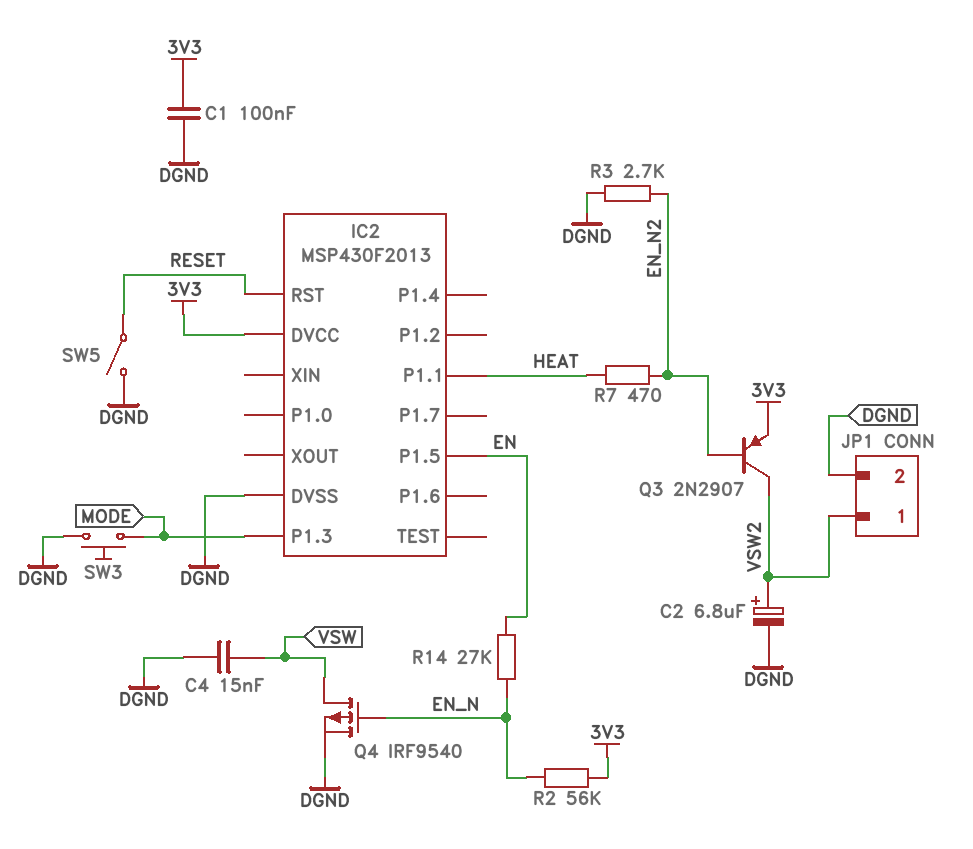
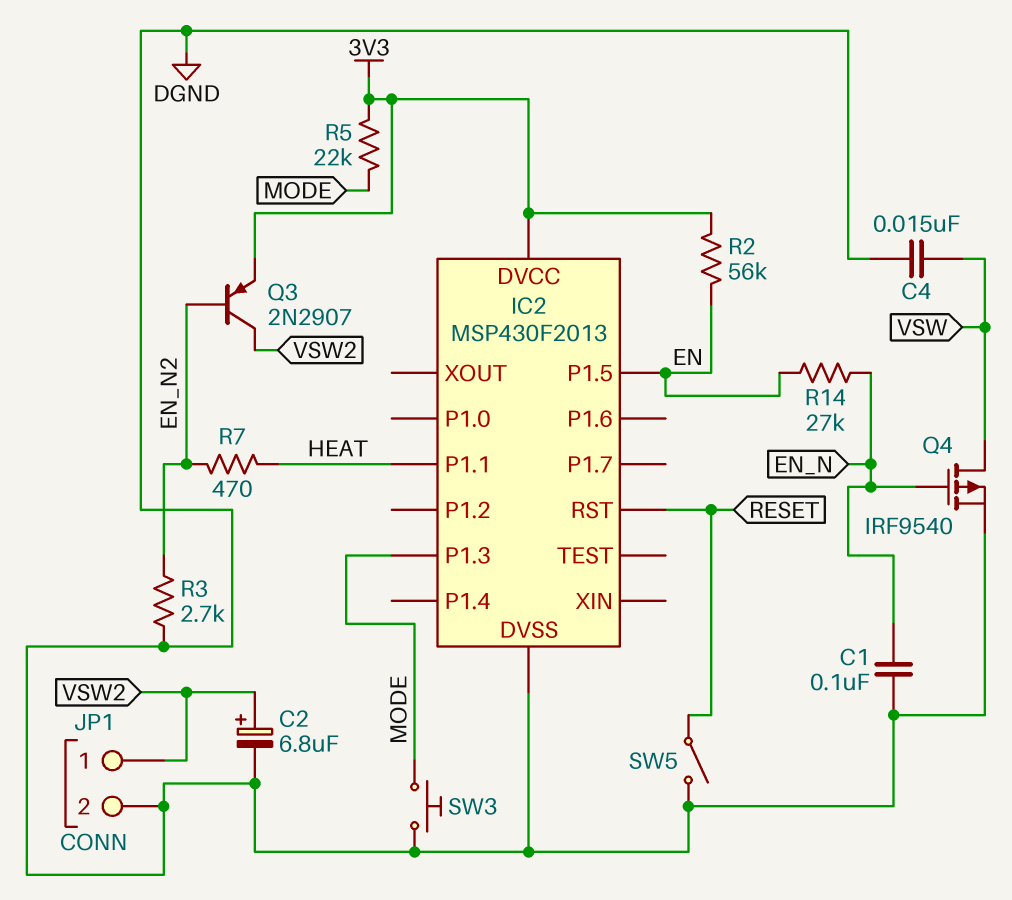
C1: 100nF (3V3, DGND) -> 100nF (DGND, EN_N)
R2: 56k (3V3, EN_N) -> 56k (3V3, EN)
R5: none -> 22k (3V3, MODE)

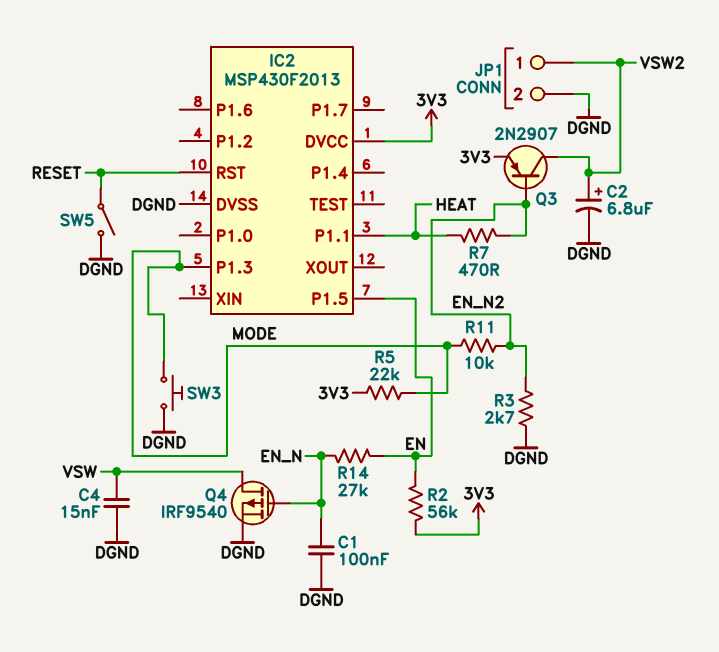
R11: none -> 10k (EN_N2, MODE)

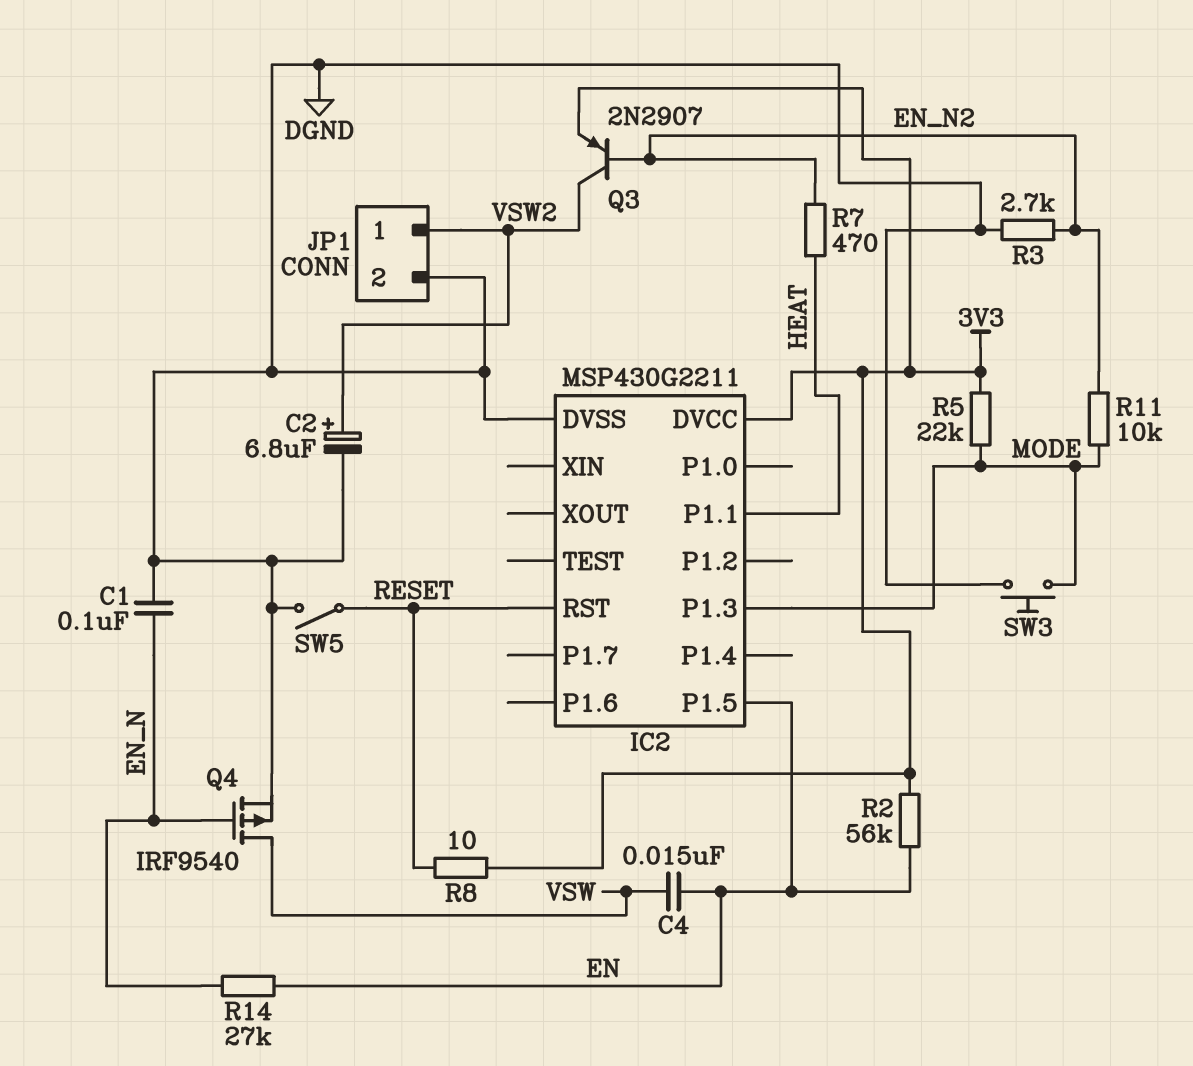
C4: 15nF (DGND, VSW) -> 15nF (EN, VSW)
IC2: MSP430F2013 -> MSP430G2211
R8: none -> 10 (3V3, RESET)

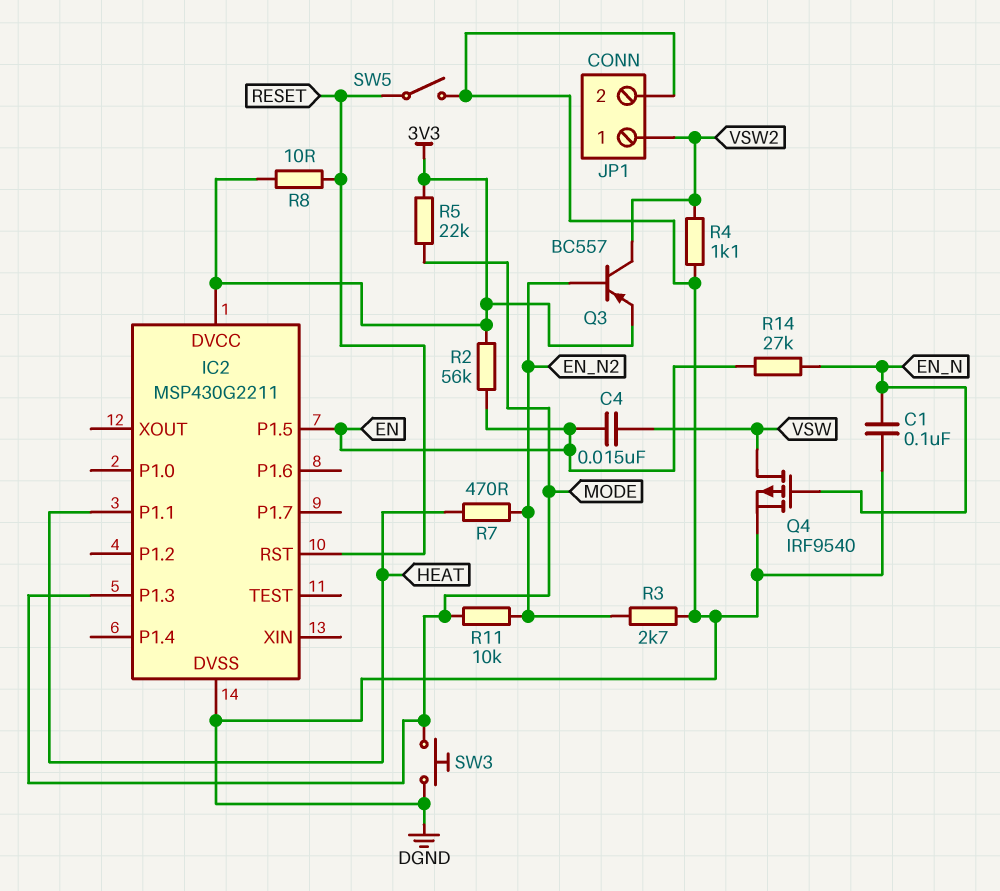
C2: 6.8uF (plus VSW2, minus DGND) -> none
Q3: PNP 2N2907 (B EN_N2, C VSW2, E 3V3) -> PNP BC557 (B EN_N2, C VSW2, E 3V3)
R4: none -> 1.1k (DGND, VSW2)

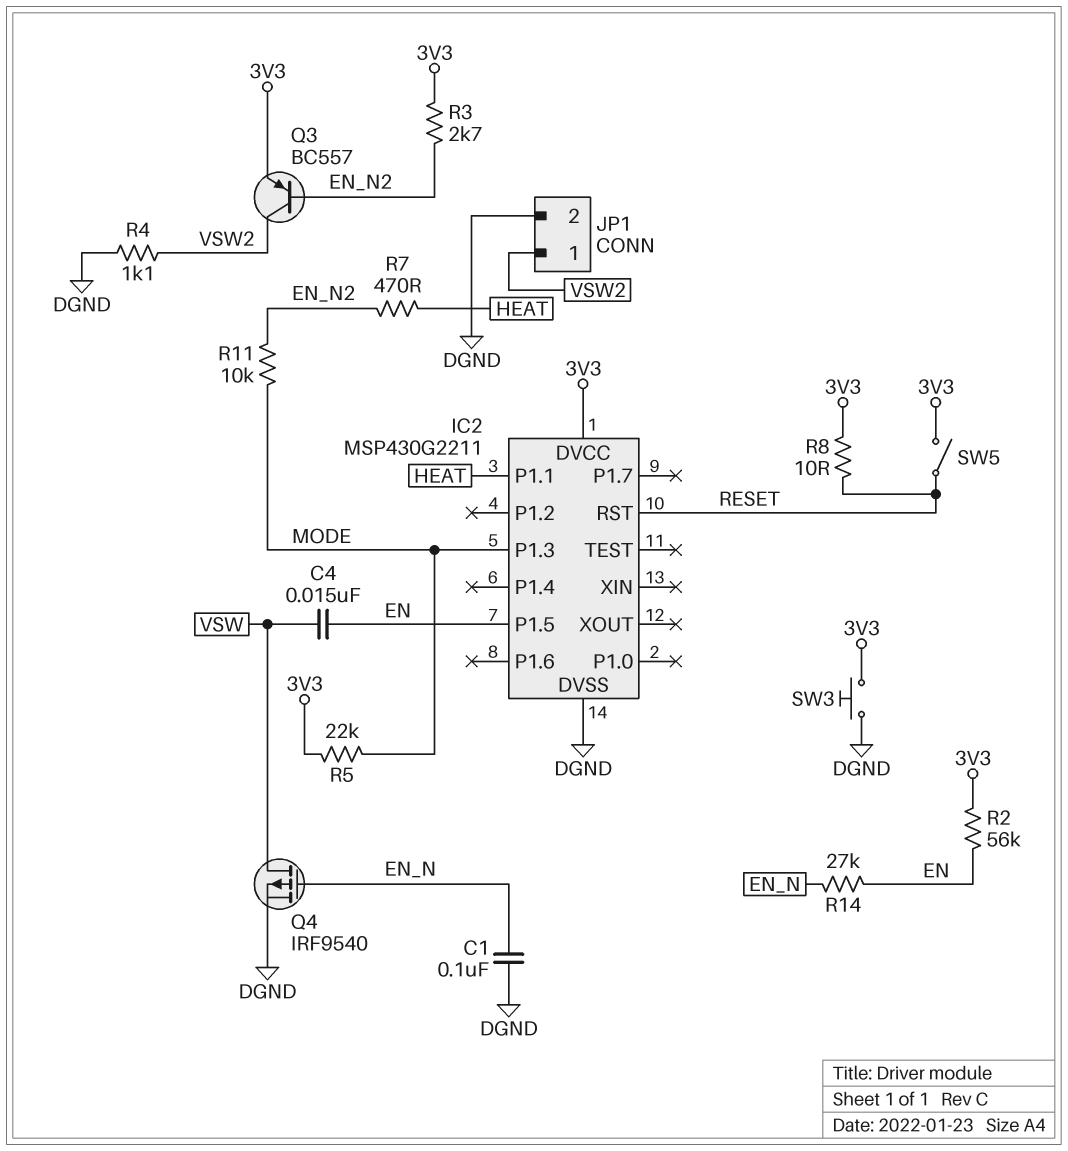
R3: 2.7k (DGND, EN_N2) -> 2.7k (3V3, EN_N2)
SW3: button (DGND, MODE) -> button (3V3, DGND)
SW5: switch (DGND, RESET) -> switch (3V3, RESET)

